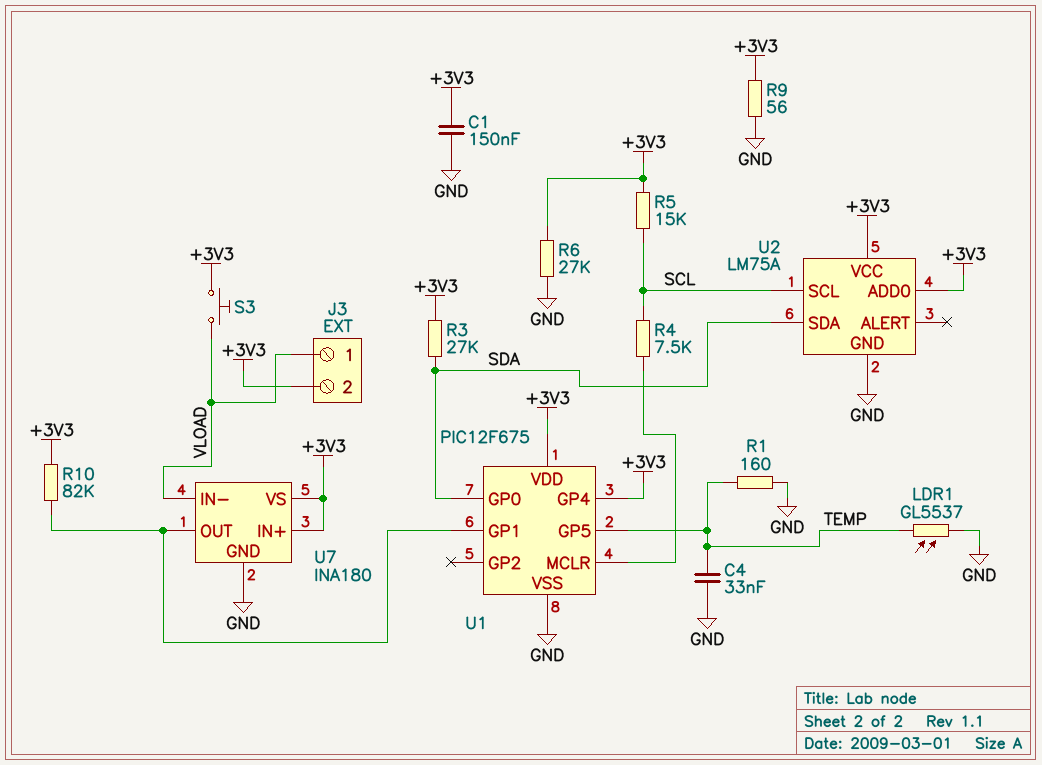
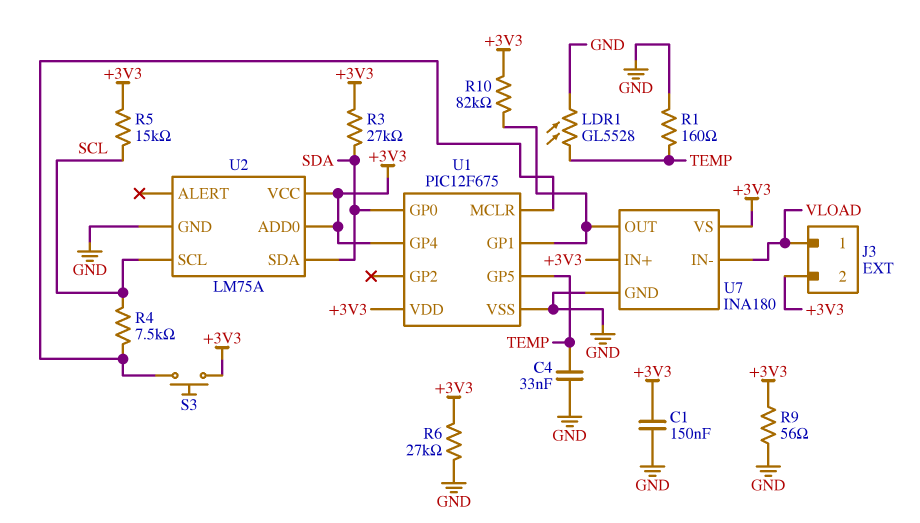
LDR1: GL5537 (GND, TEMP) -> GL5528 (GND, TEMP)
S3: button (+3V3, VLOAD) -> button (+3V3, U1/MCLR)

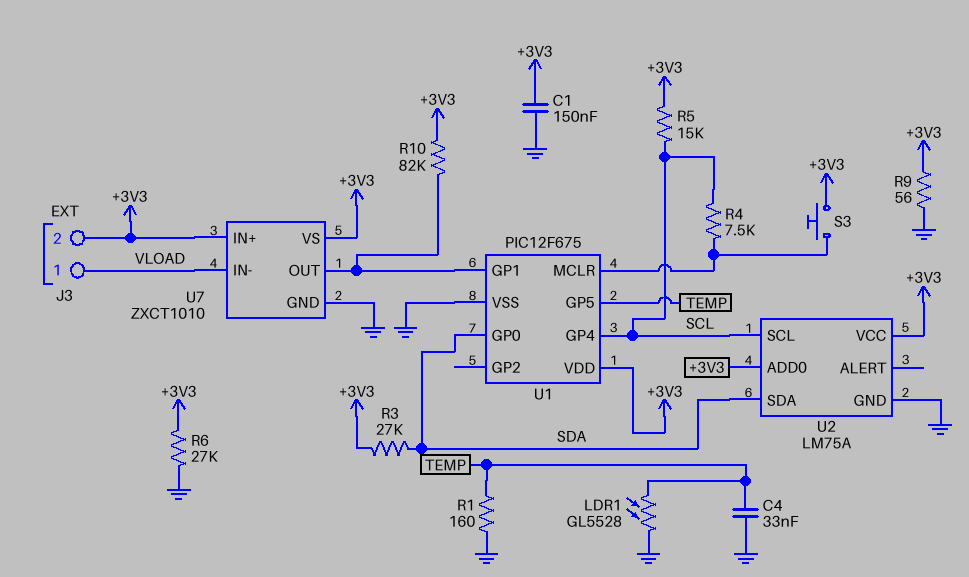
U1 pin GP4: +3V3 -> SCL
U7: INA180 -> ZXCT1010

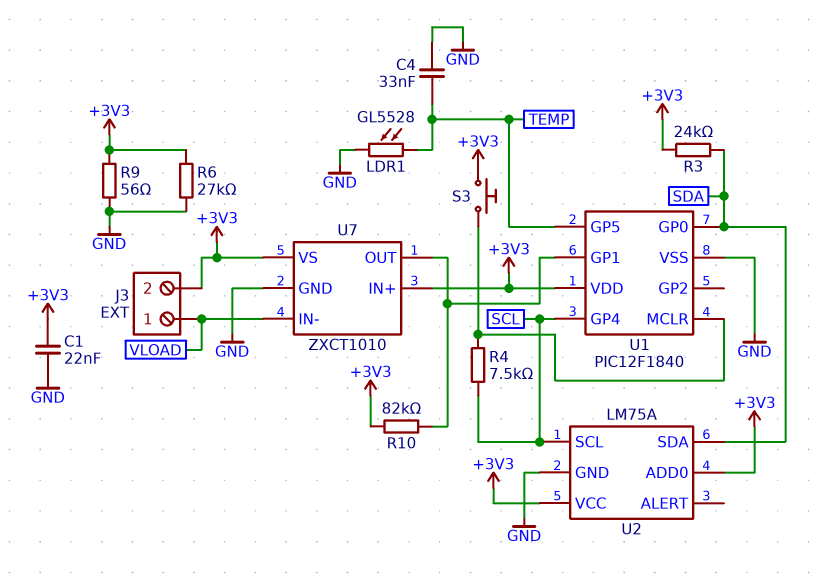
C1: 150nF (+3V3, GND) -> 22nF (+3V3, GND)
R1: 160 (GND, TEMP) -> none
R3: 27k (+3V3, SDA) -> 24k (+3V3, SDA)
R5: 15k (+3V3, SCL) -> none
U1: PIC12F675 -> PIC12F1840

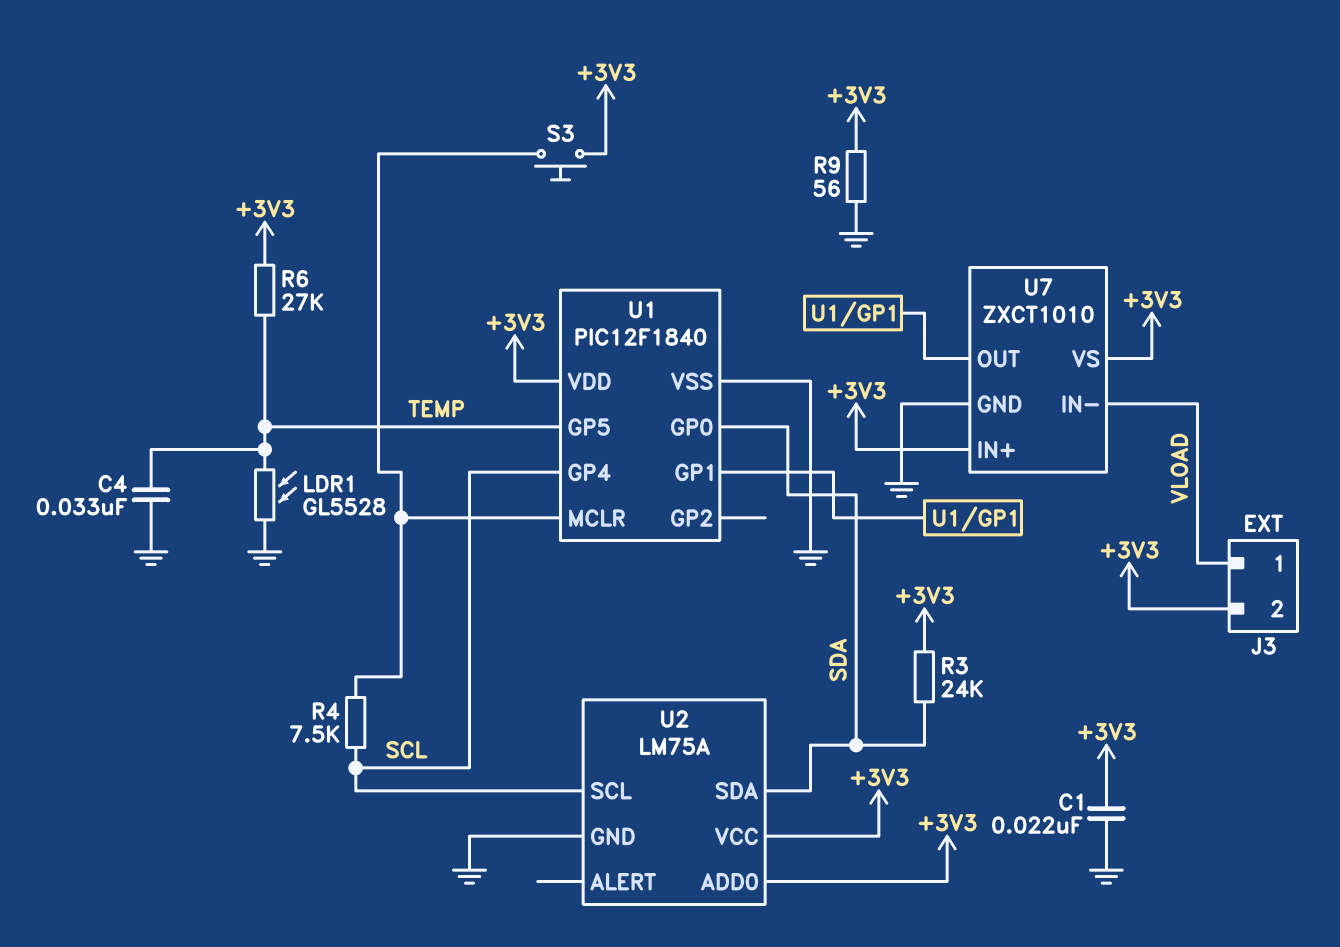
R6: 27k (+3V3, GND) -> 27k (+3V3, TEMP)
R10: 82k (+3V3, U1/GP1) -> none

